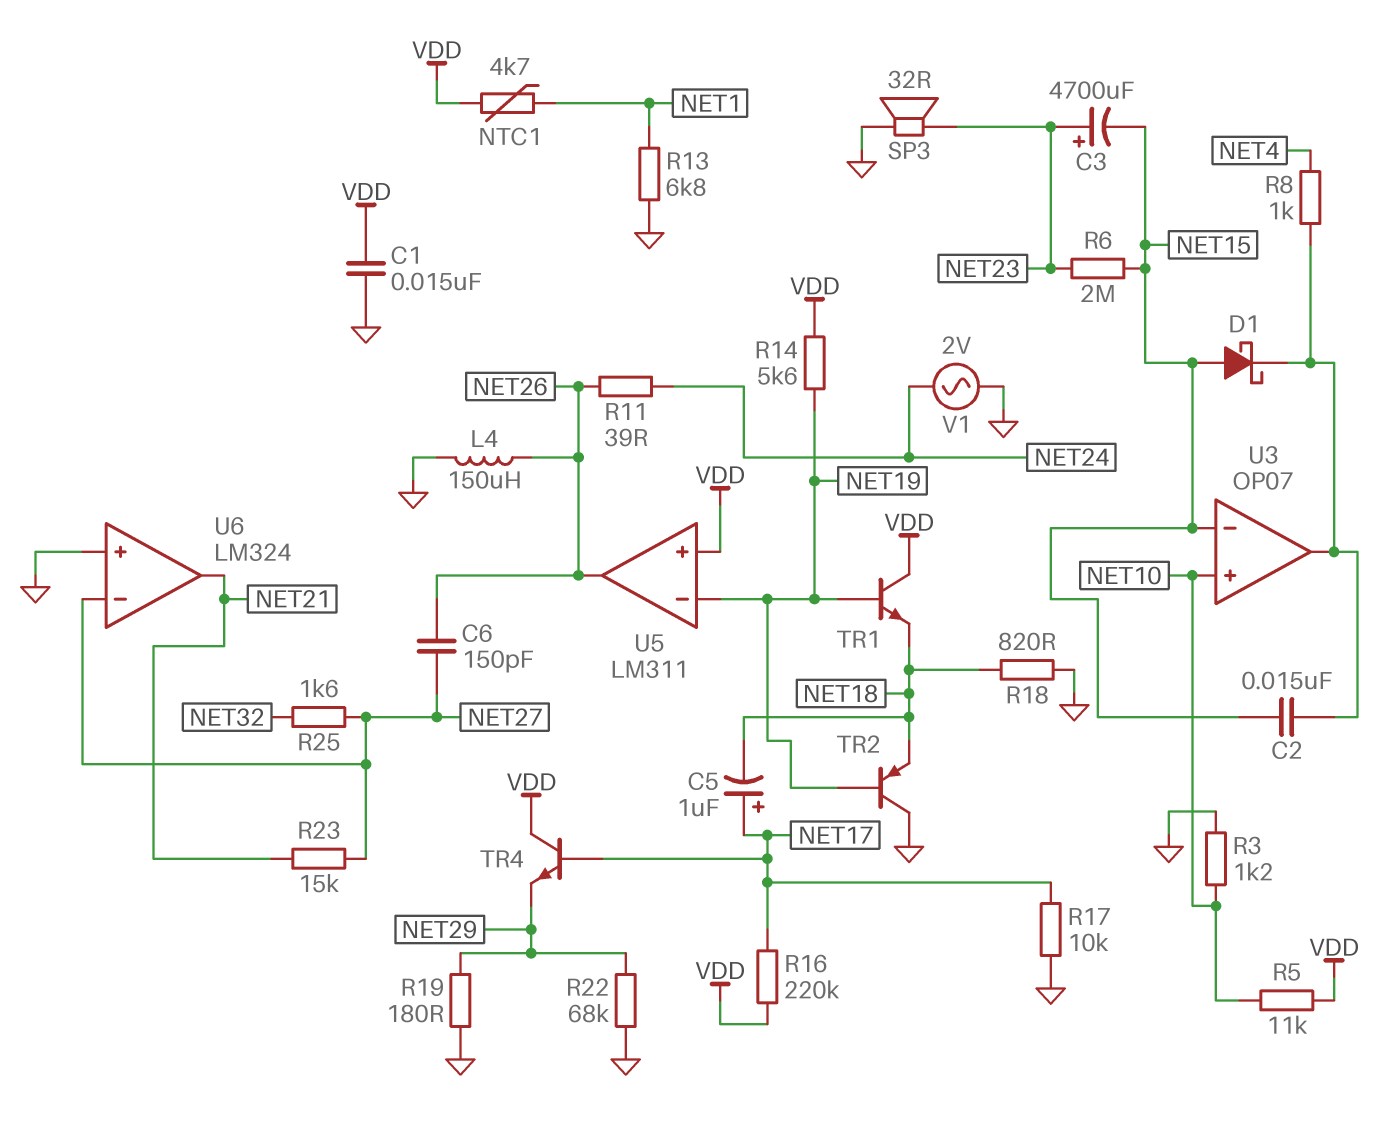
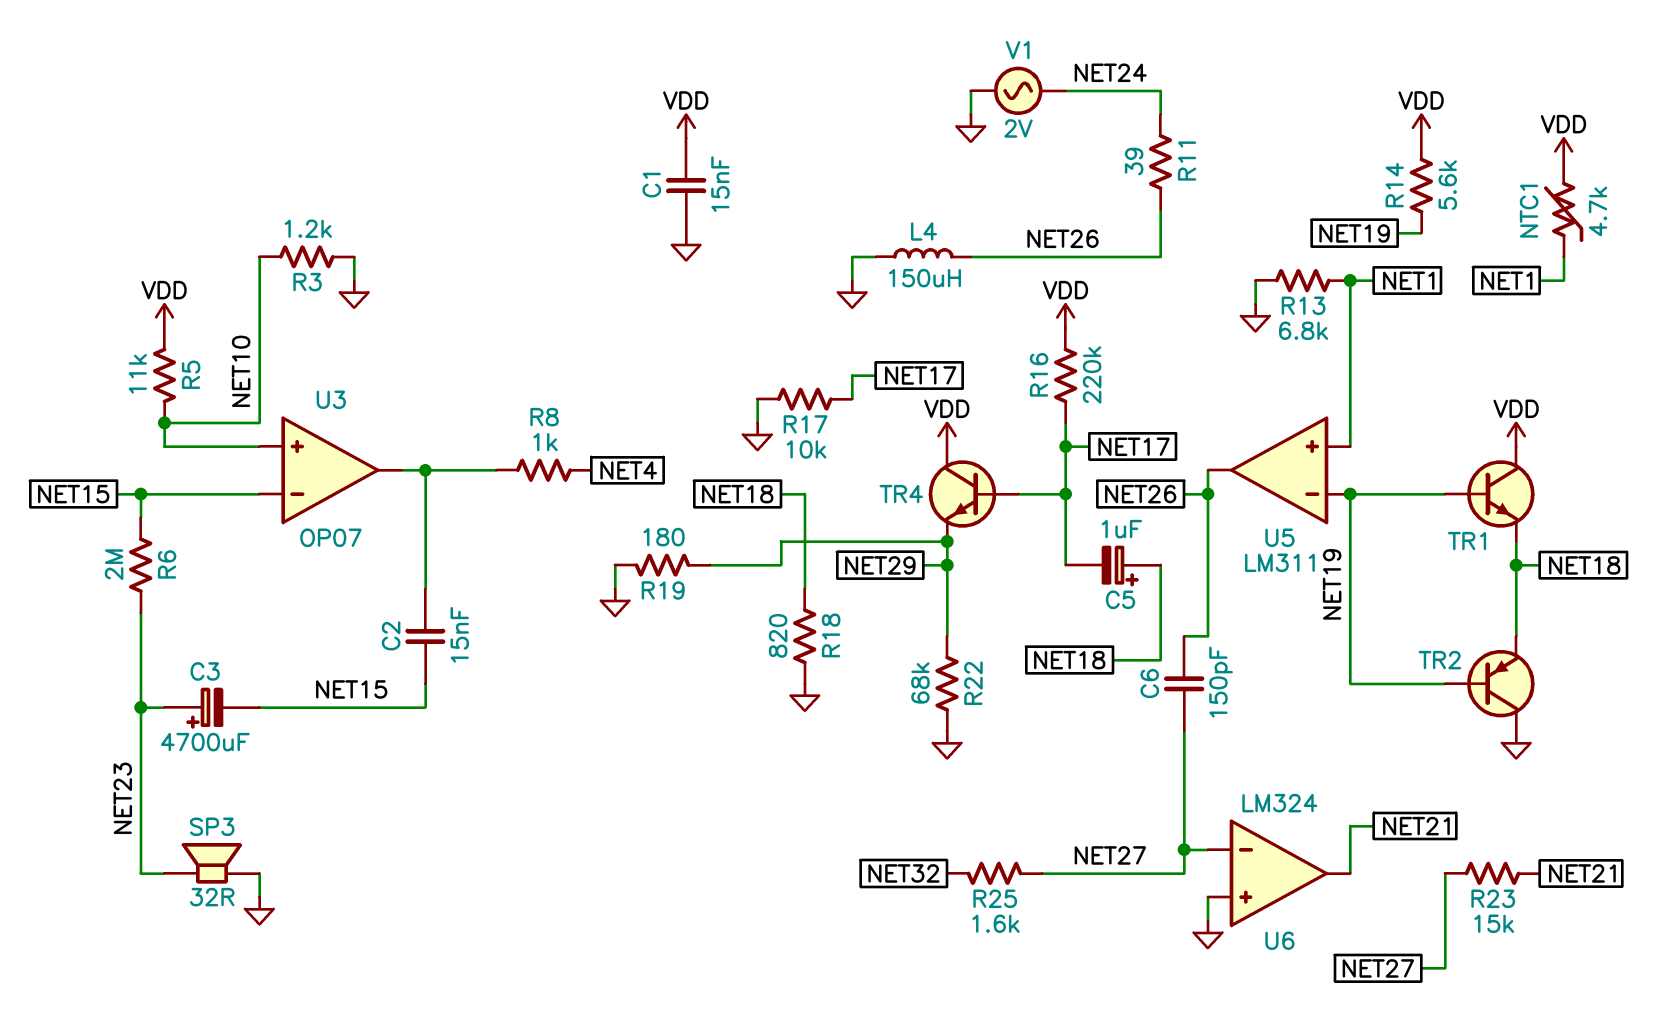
C5: 1uF (plus NET17, minus NET18) -> 1uF (plus NET18, minus NET17)
D1: schottky (A NET15, K U3/out) -> none
U5 pin in+: VDD -> NET1

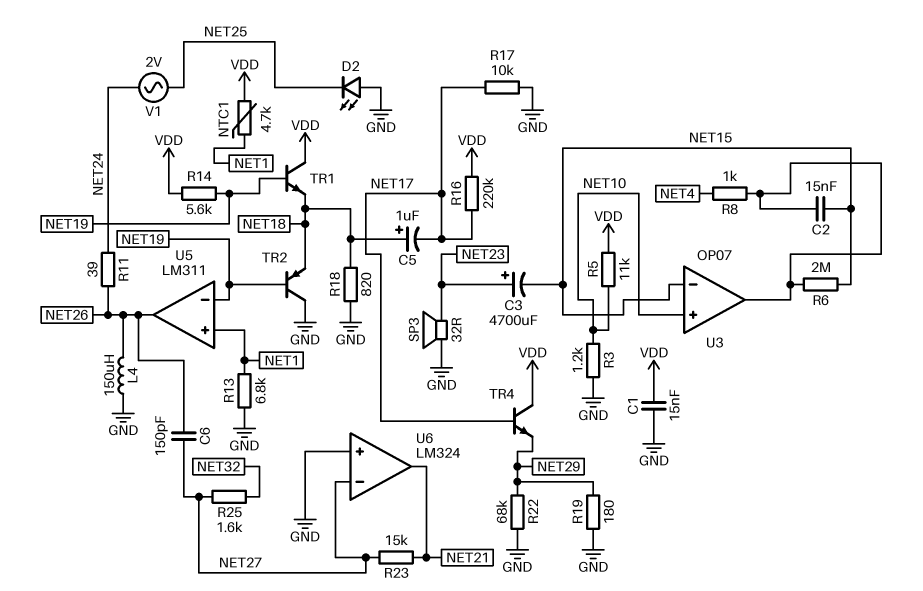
D2: none -> LED (A GND, K NET25)
R6: 2M (NET15, NET23) -> 2M (NET15, U3/out)
V1: AC 2V (GND, NET24) -> AC 2V (NET24, NET25)

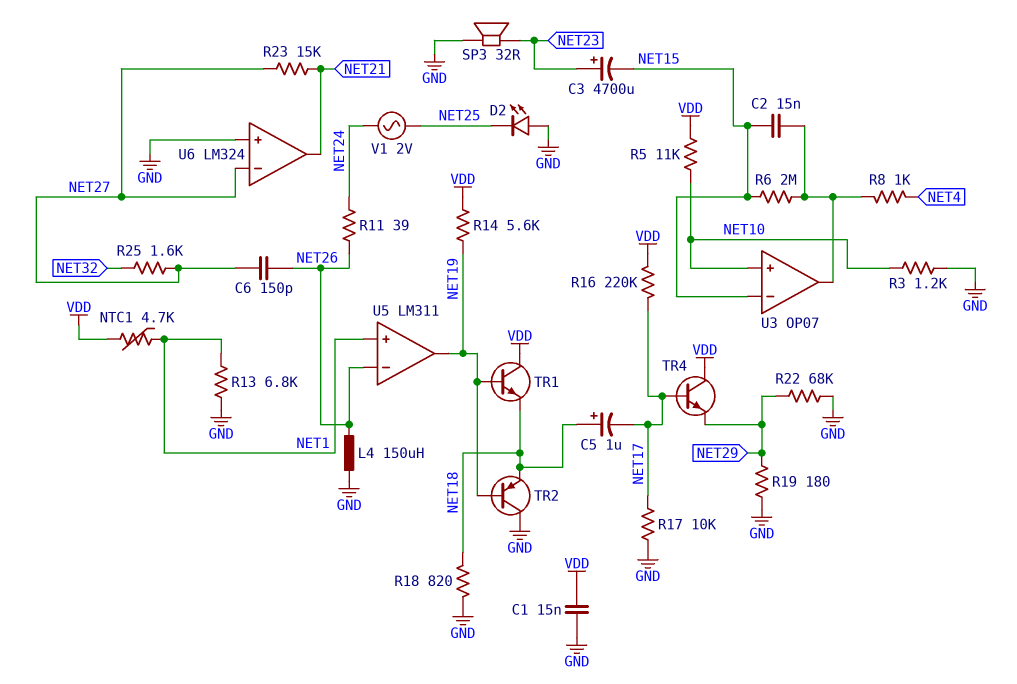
U5 pin in-: NET19 -> NET26
U5 pin out: NET26 -> NET19

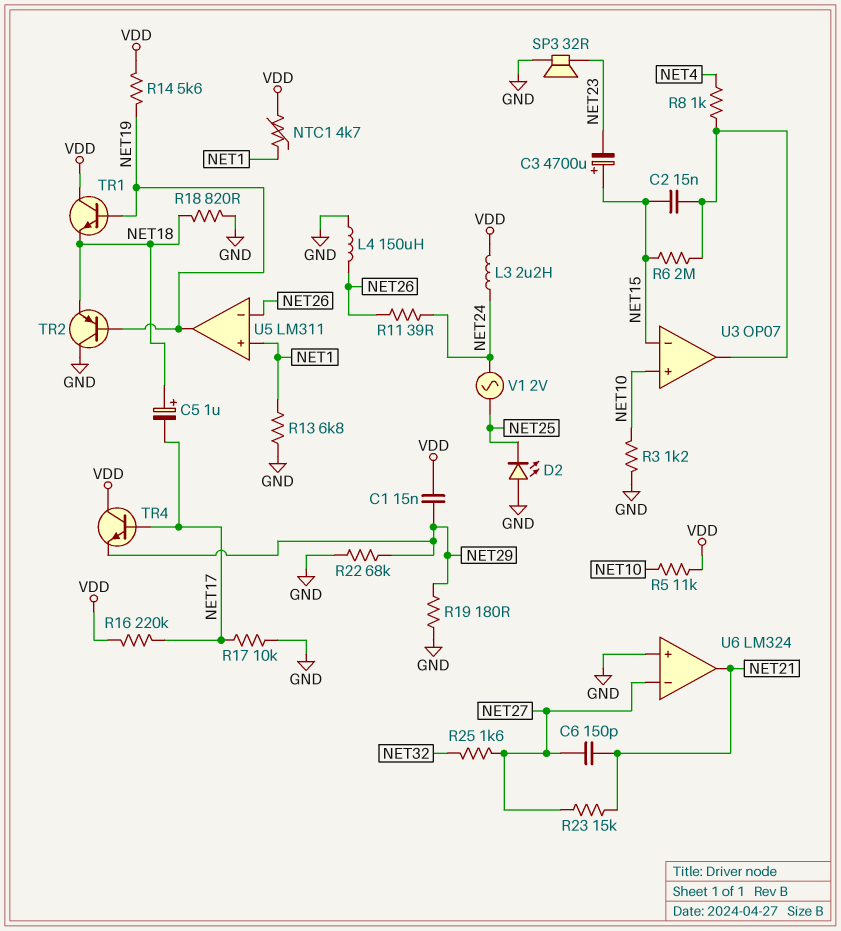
C1: 15nF (GND, VDD) -> 15nF (NET29, VDD)
C3: 4700uF (plus NET23, minus NET15) -> 4700uF (plus NET15, minus NET23)
C6: 150pF (NET26, NET27) -> 150pF (NET21, NET27)
L3: none -> 2.2uH (NET24, VDD)

